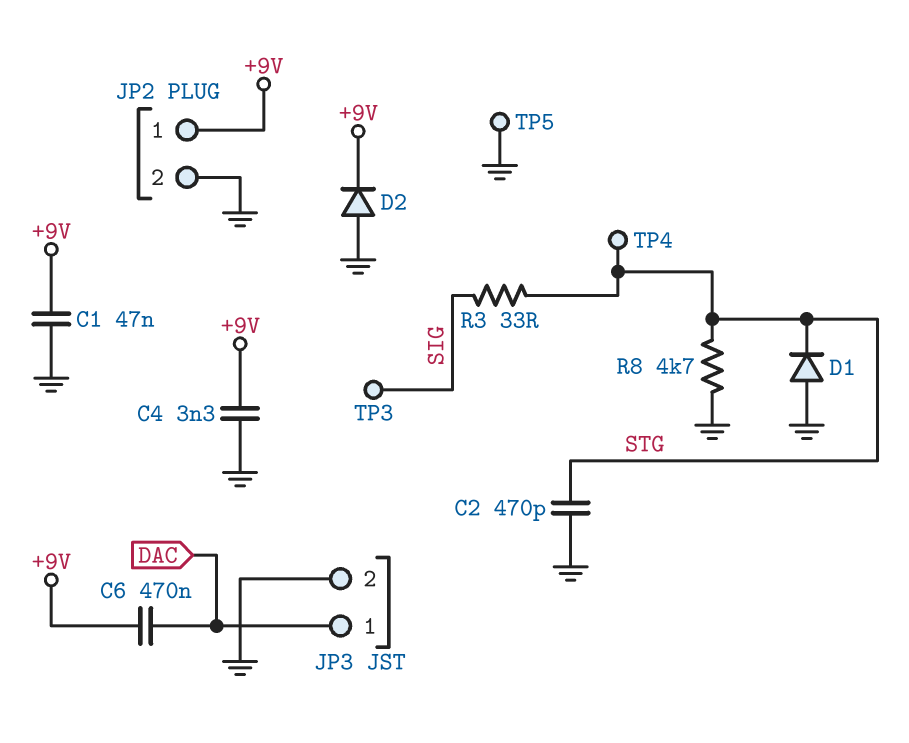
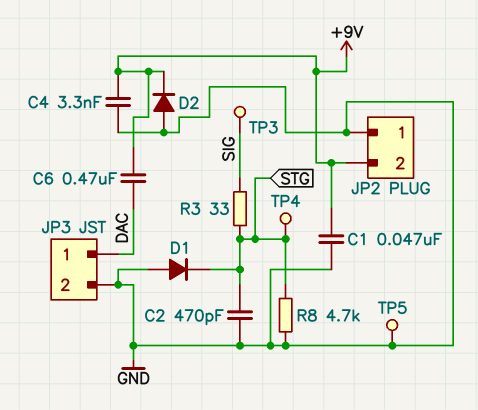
JP2 pin 1: +9V -> GND
JP2 pin 2: GND -> +9V

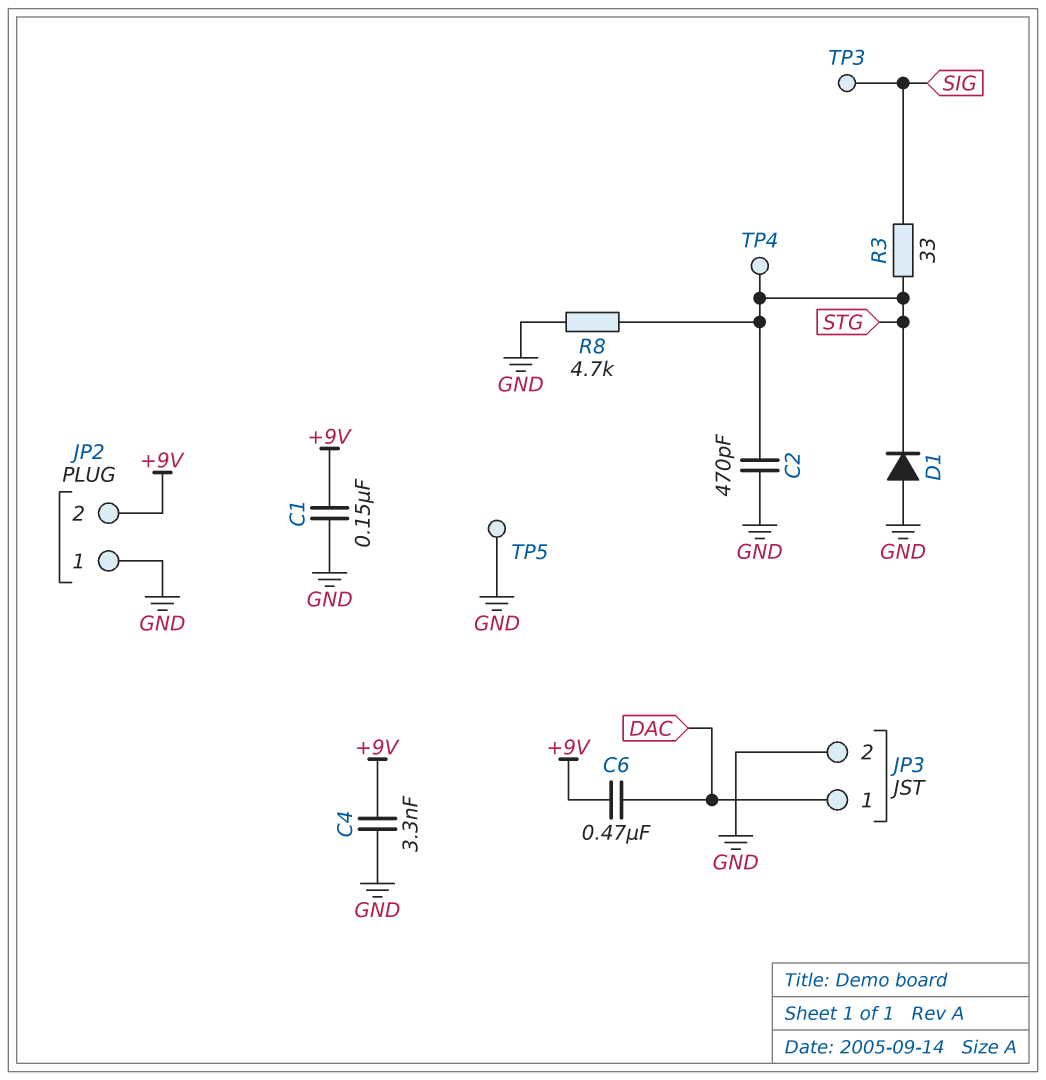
C1: 47nF (+9V, GND) -> 150nF (+9V, GND)
D2: diode (A GND, K +9V) -> none

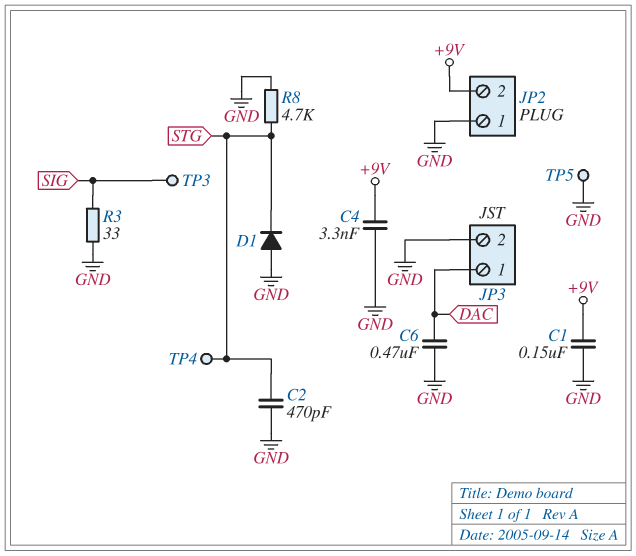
C6: 470nF (+9V, DAC) -> 470nF (DAC, GND)
R3: 33 (SIG, STG) -> 33 (GND, SIG)

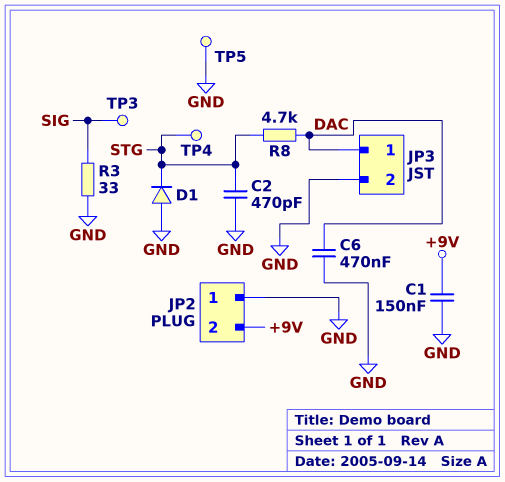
C4: 3.3nF (+9V, GND) -> none
R8: 4.7k (GND, STG) -> 4.7k (DAC, STG)

